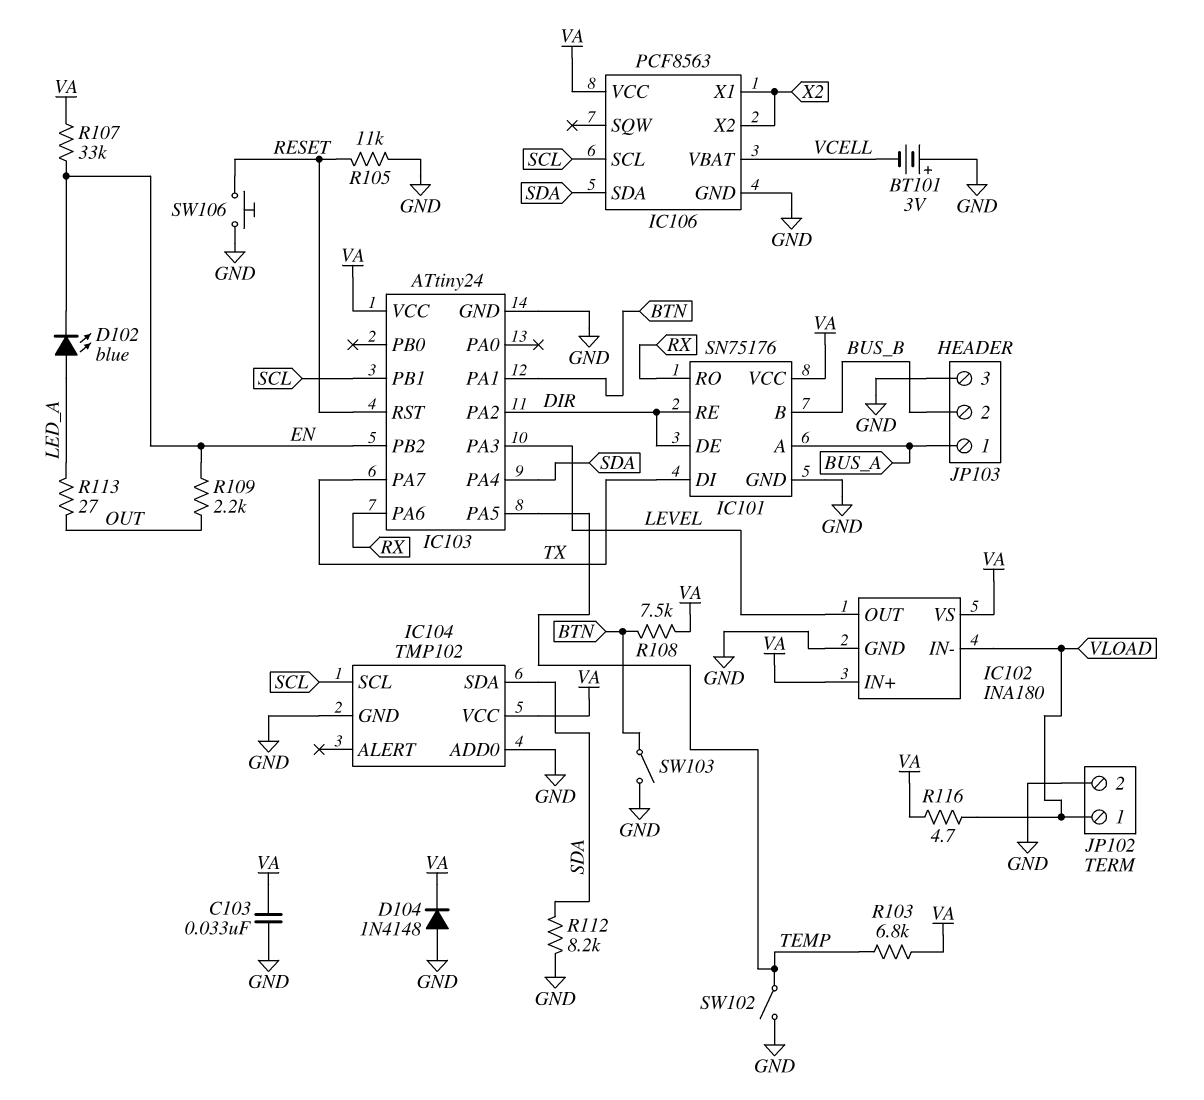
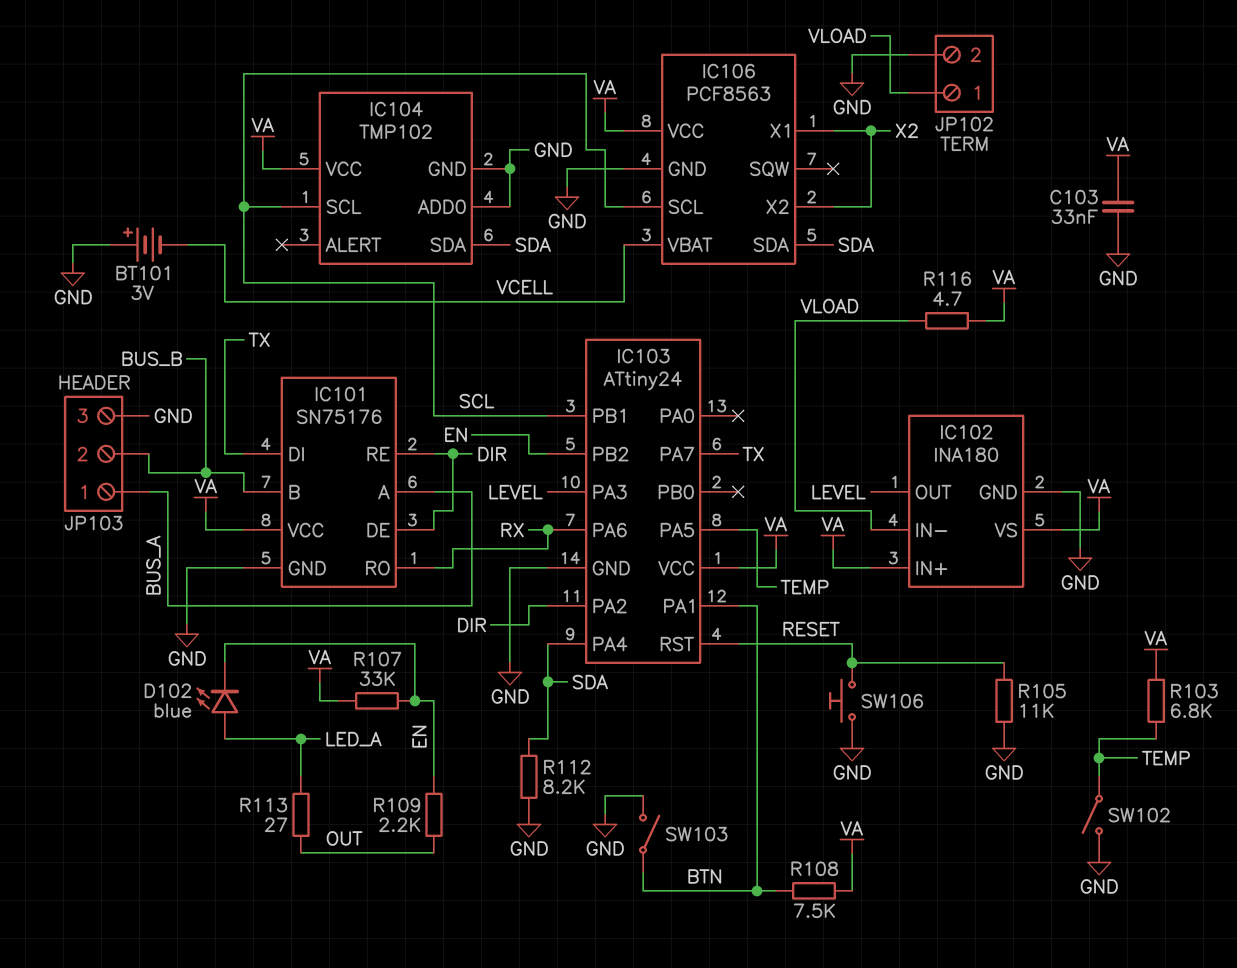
D104: diode 1N4148 (A GND, K VA) -> none

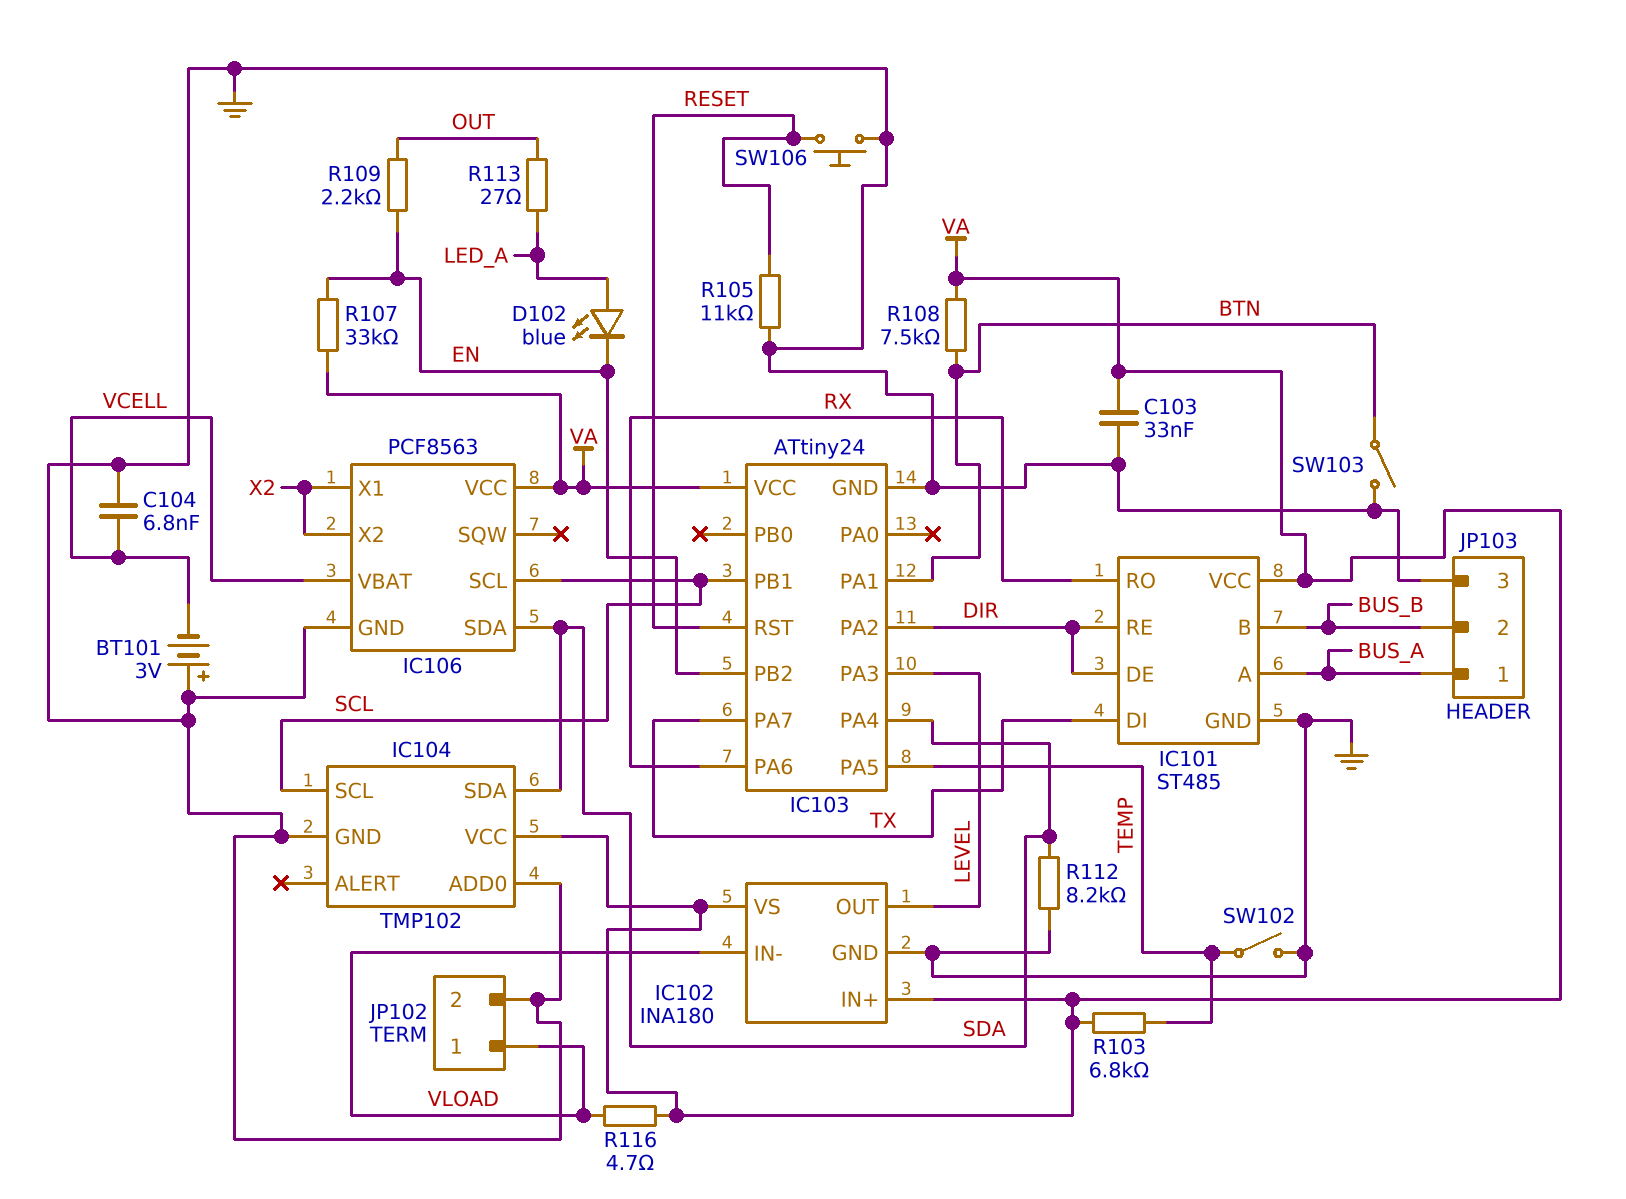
C104: none -> 6.8nF (GND, VCELL)
IC101: SN75176 -> ST485

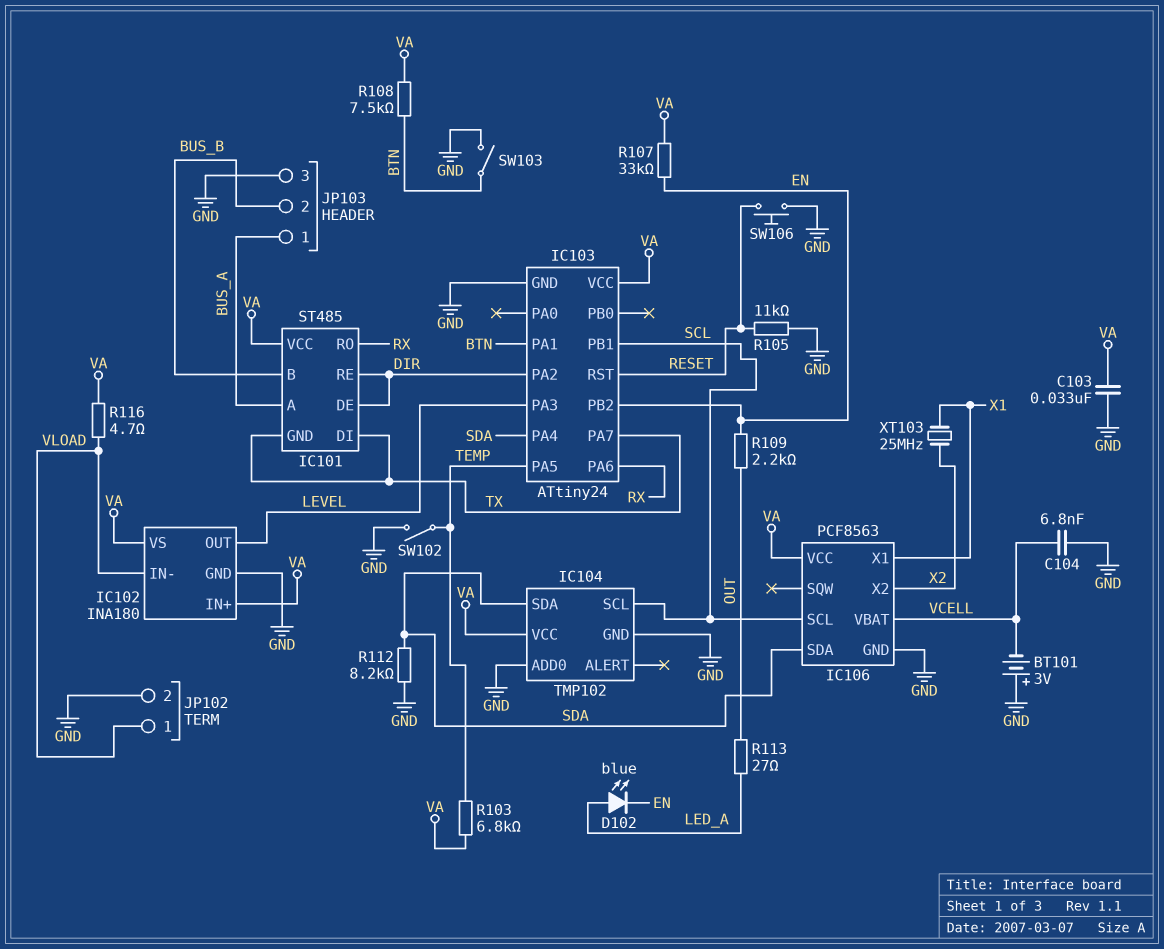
IC101 pin GND: GND -> TX
IC106 pin X1: X2 -> X1
XT103: none -> 25MHz (X1, X2)

